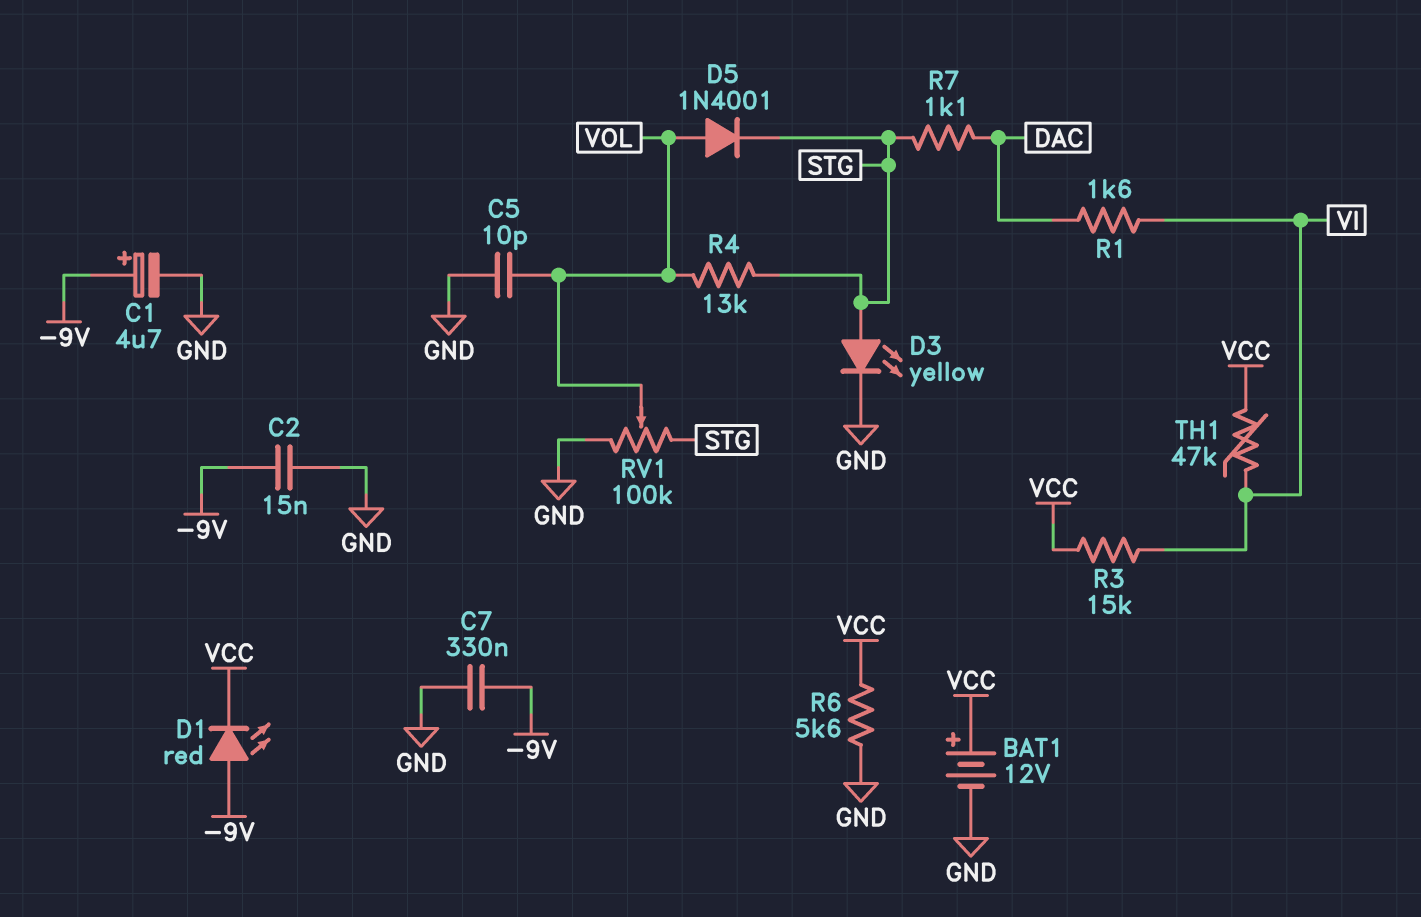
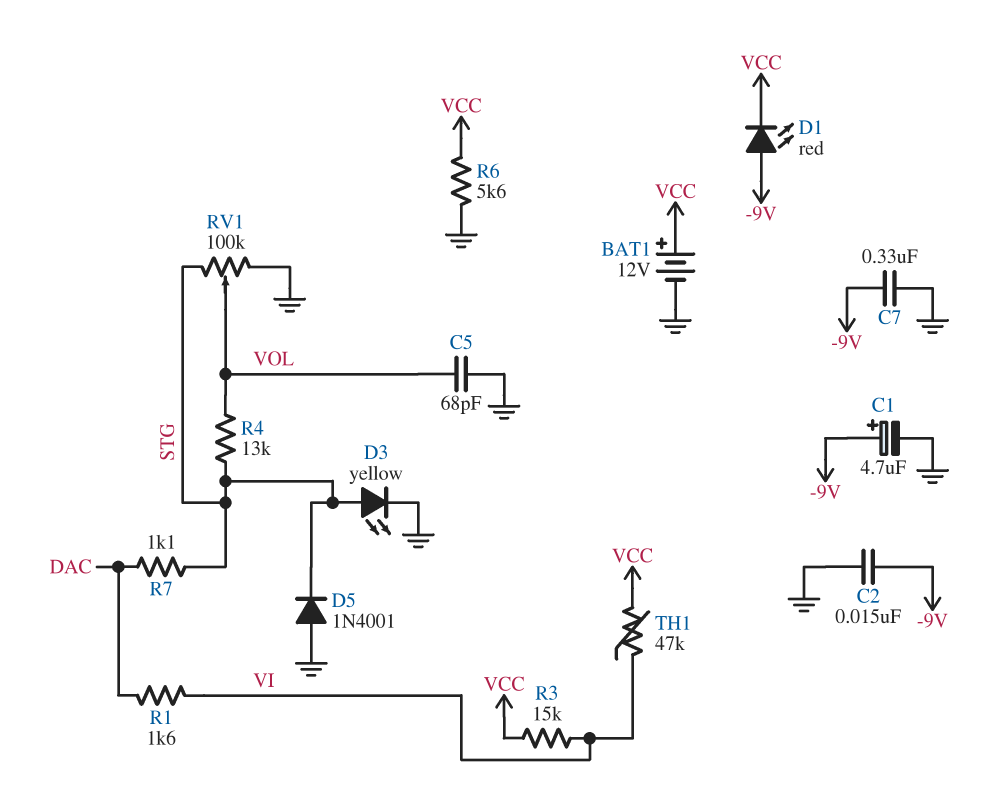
C5: 10pF (GND, VOL) -> 68pF (GND, VOL)
D5: diode 1N4001 (A VOL, K STG) -> diode 1N4001 (A GND, K STG)

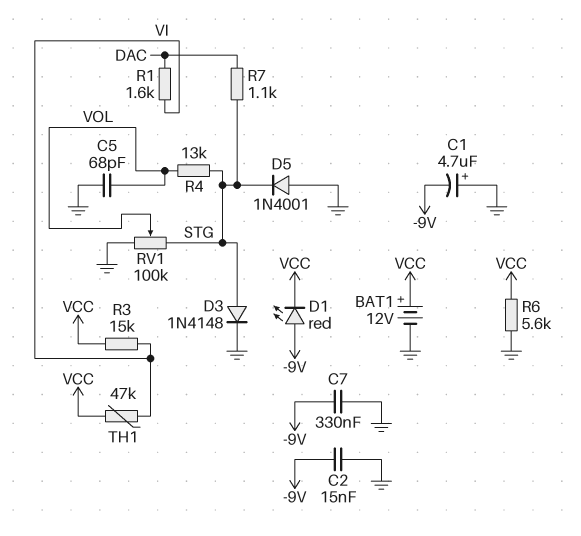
C1: 4.7uF (plus -9V, minus GND) -> 4.7uF (plus GND, minus -9V)
D3: LED yellow (A STG, K GND) -> diode 1N4148 (A STG, K GND)

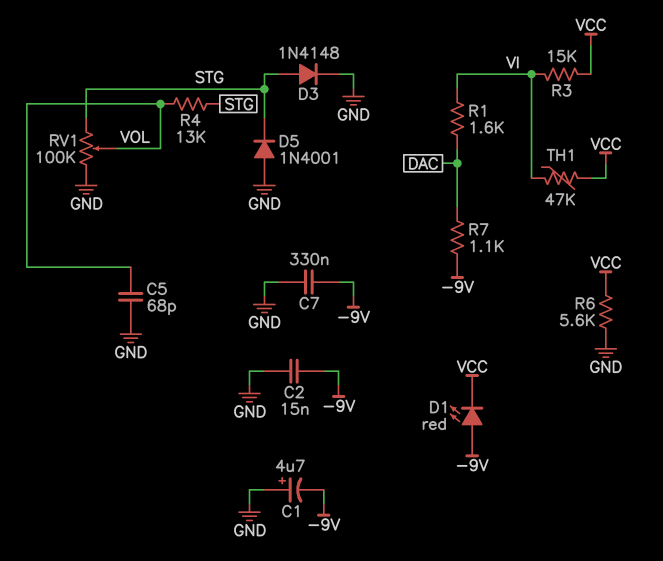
BAT1: 12V (plus VCC, minus GND) -> none
R7: 1.1k (DAC, STG) -> 1.1k (-9V, DAC)

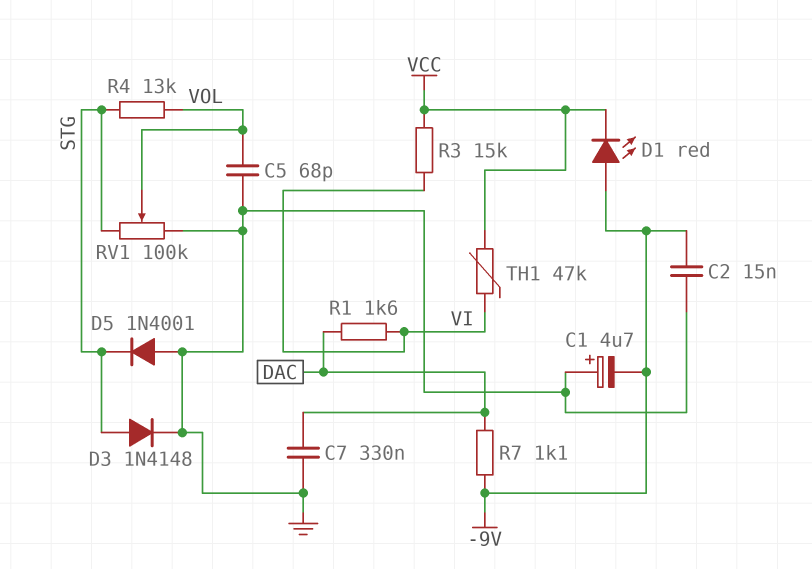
C7: 330nF (-9V, GND) -> 330nF (DAC, GND)
R6: 5.6k (GND, VCC) -> none

